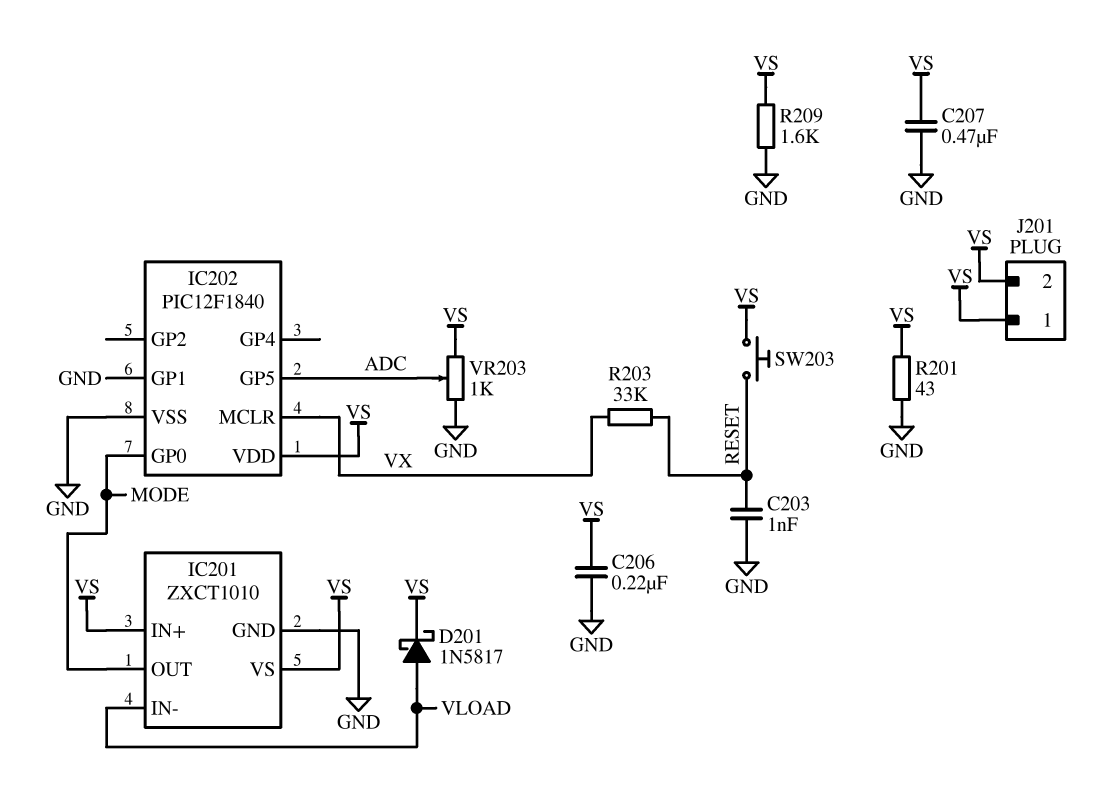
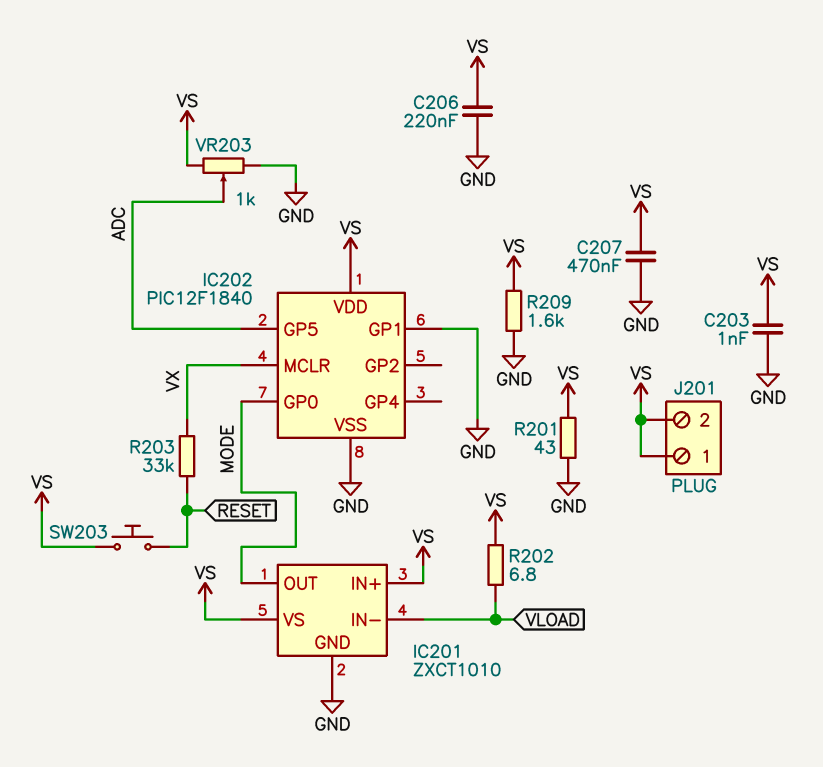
C203: 1nF (GND, RESET) -> 1nF (GND, VS)
D201: schottky 1N5817 (A VLOAD, K VS) -> none
R202: none -> 6.8 (VLOAD, VS)

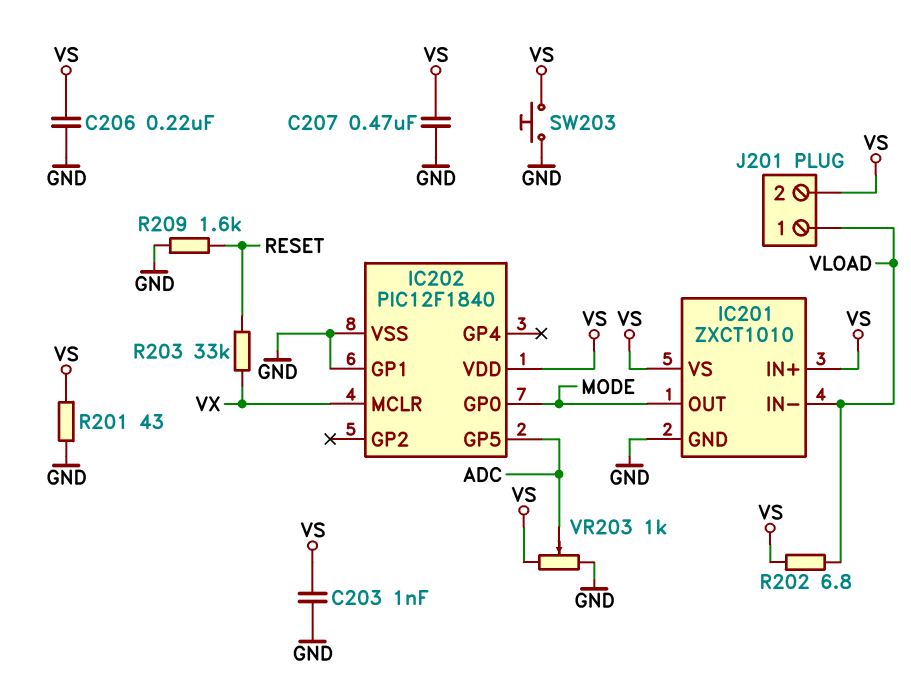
J201 pin 1: VS -> VLOAD
R209: 1.6k (GND, VS) -> 1.6k (GND, RESET)
SW203: button (RESET, VS) -> button (GND, VS)

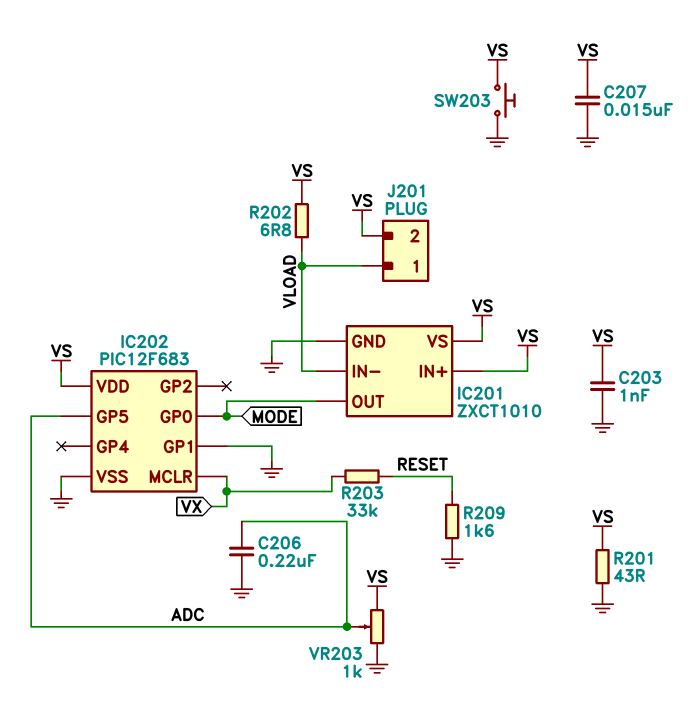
C206: 220nF (GND, VS) -> 220nF (ADC, GND)
C207: 470nF (GND, VS) -> 15nF (GND, VS)
IC202: PIC12F1840 -> PIC12F683

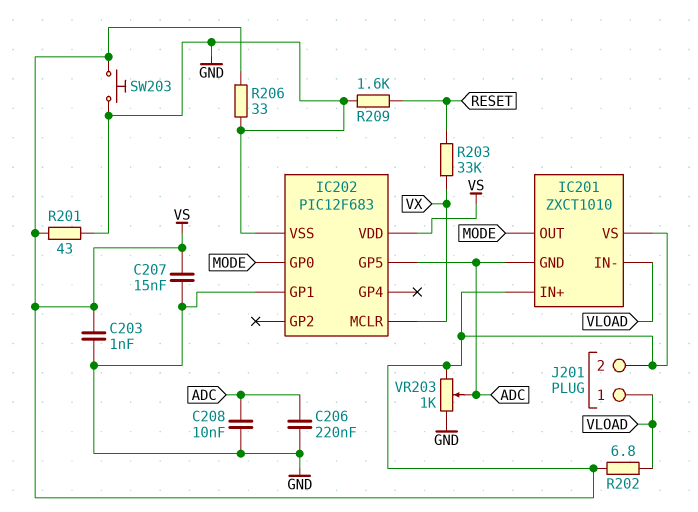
C208: none -> 10nF (ADC, GND)
IC201 pin GND: GND -> ADC
R206: none -> 33 (GND, VS)

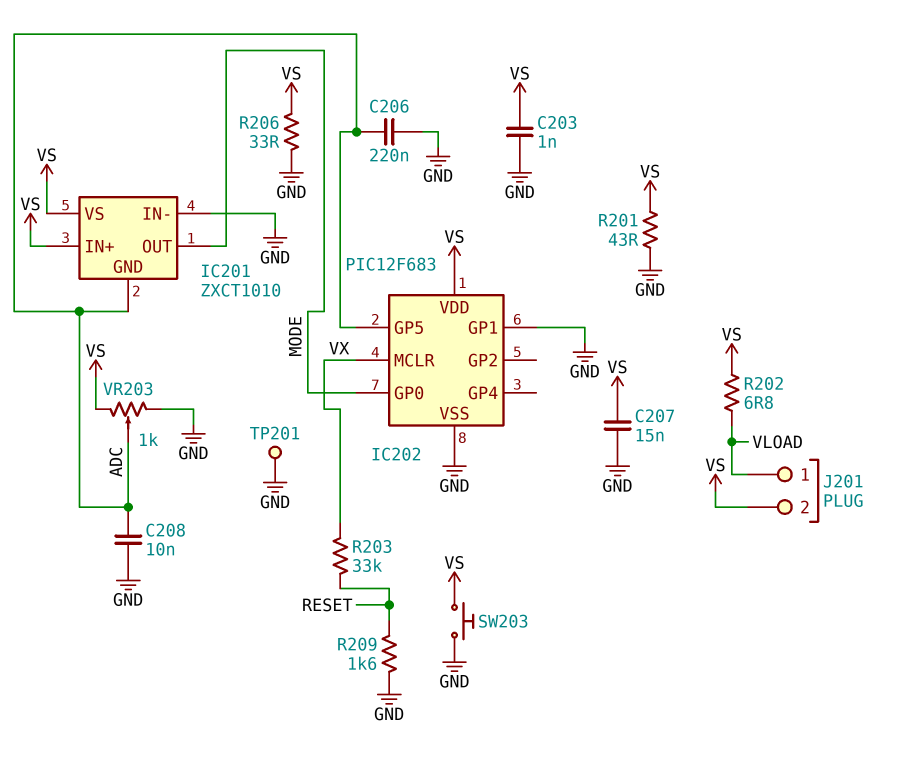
IC201 pin IN-: VLOAD -> GND
TP201: none -> test point (GND)

